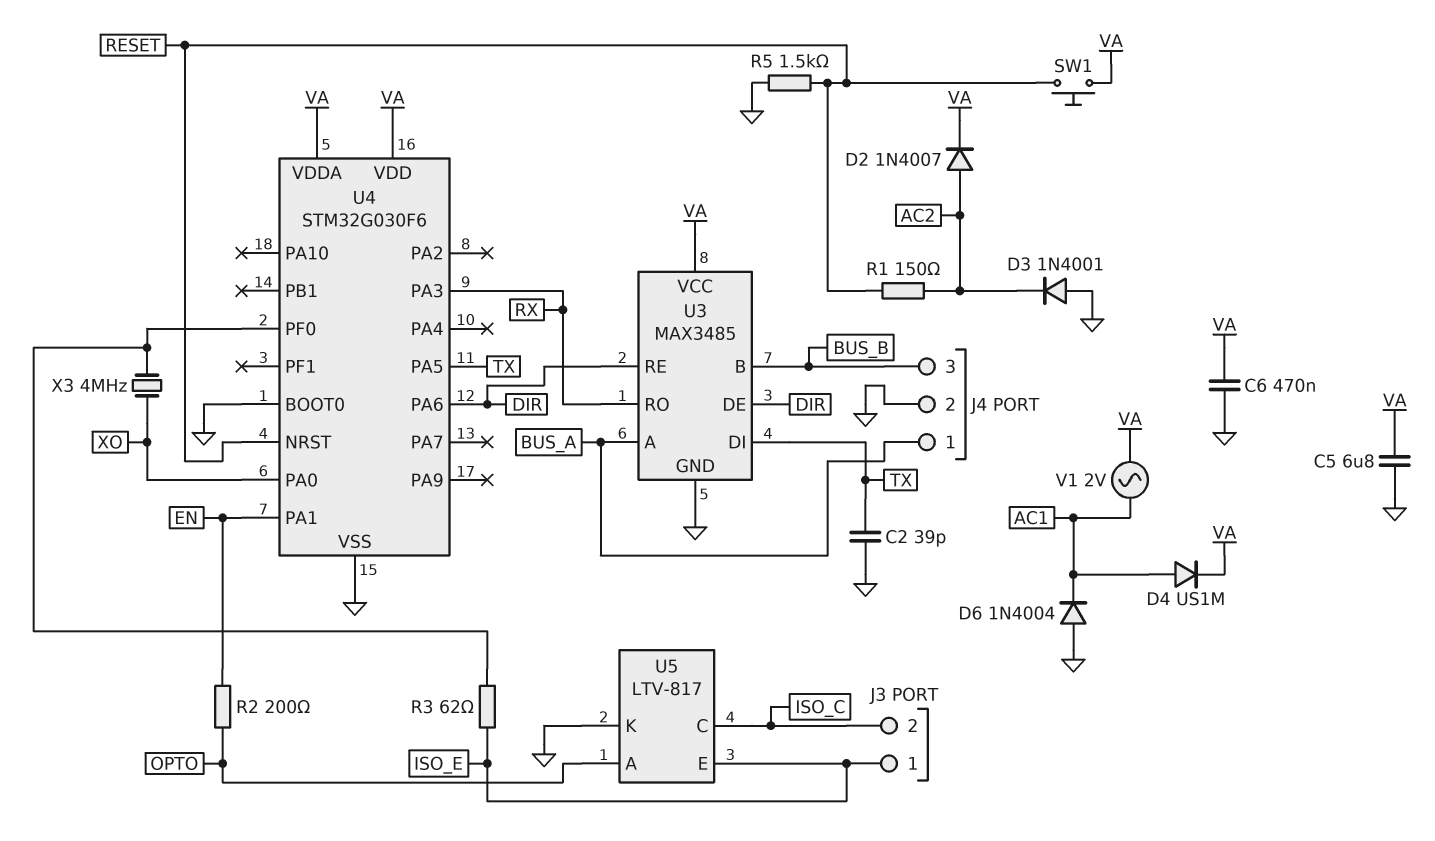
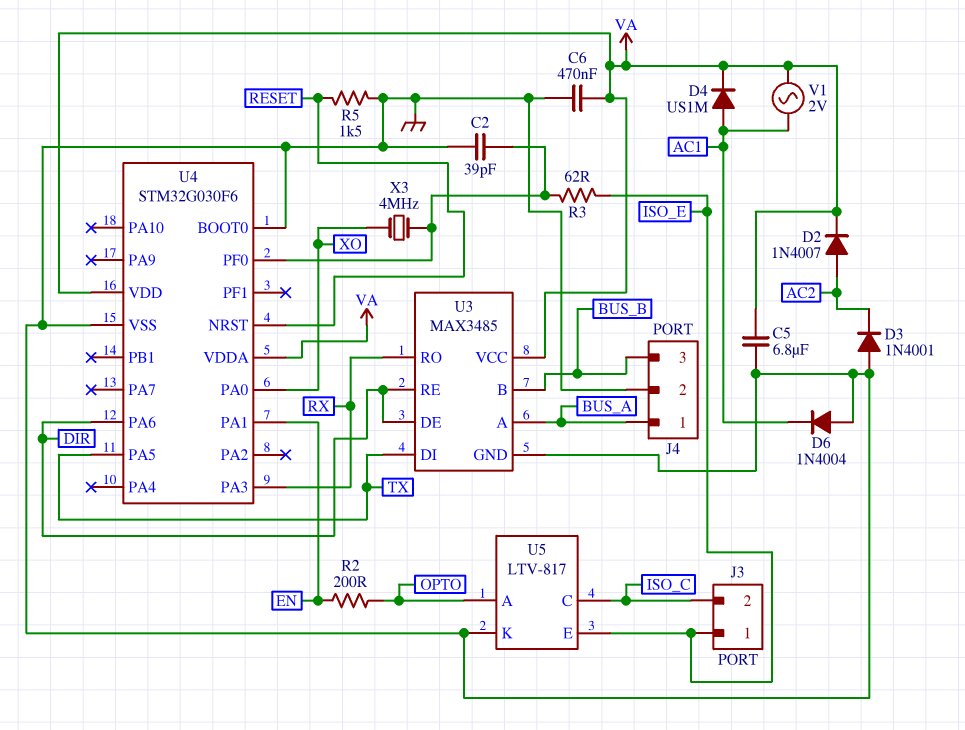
C2: 39pF (GND, TX) -> 39pF (GND, U4/PF0)
R1: 150 (AC2, RESET) -> none
SW1: button (RESET, VA) -> none

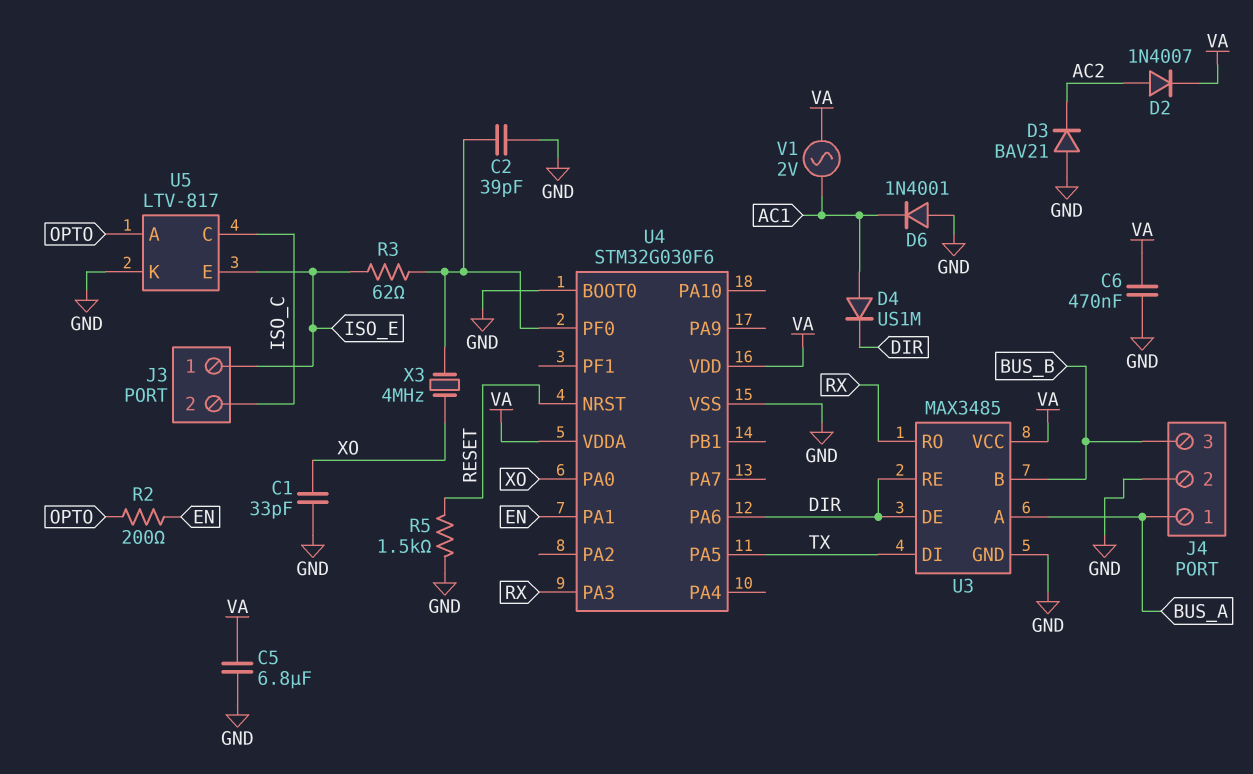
C1: none -> 33pF (GND, XO)
D3: diode 1N4001 (A GND, K AC2) -> diode BAV21 (A GND, K AC2)
D4: diode US1M (A AC1, K VA) -> diode US1M (A AC1, K DIR)
D6: diode 1N4004 (A GND, K AC1) -> diode 1N4001 (A GND, K AC1)

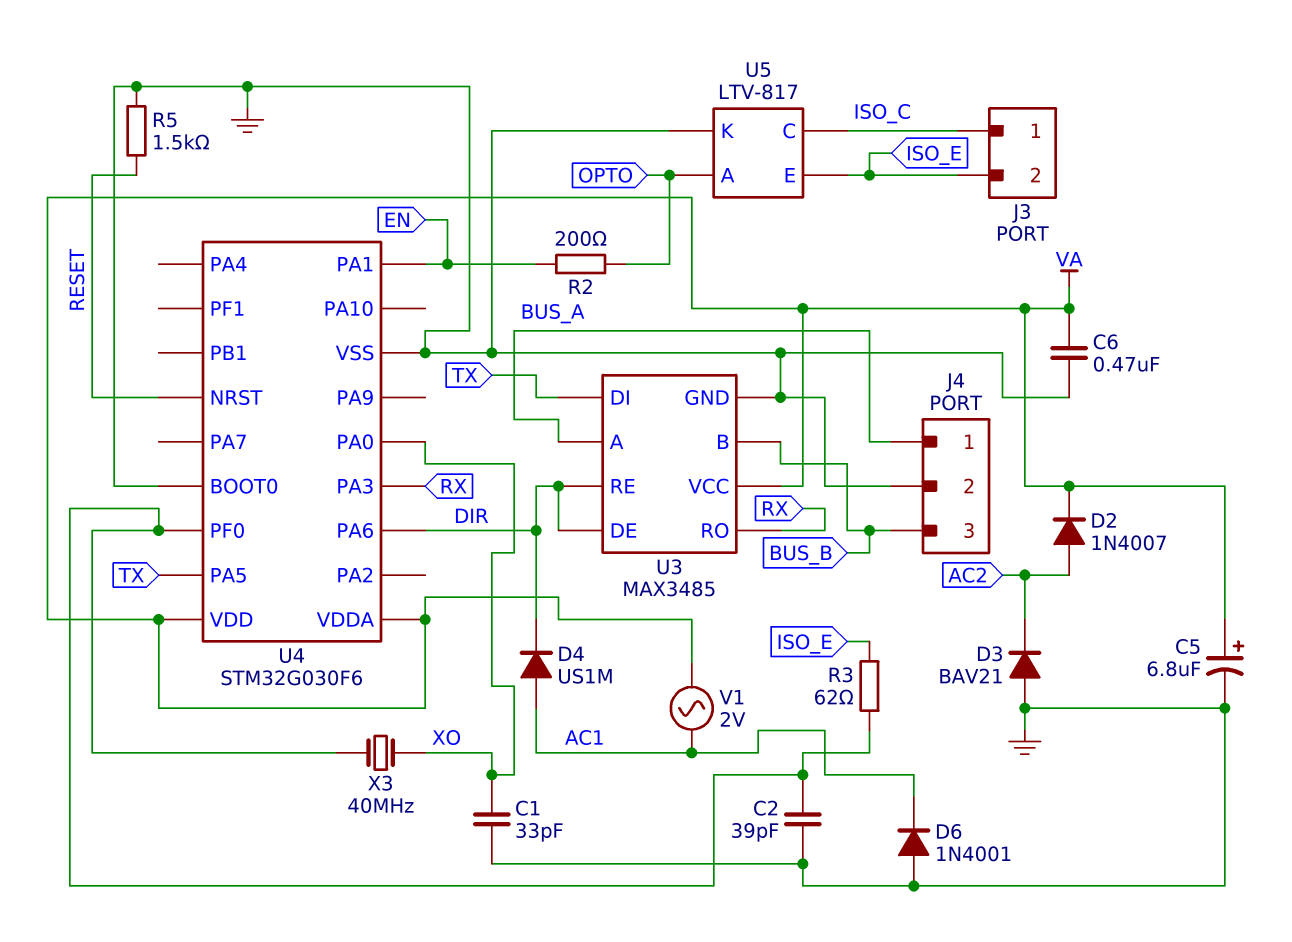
C5: 6.8uF (GND, VA) -> 6.8uF (plus VA, minus GND)
J3 pin 1: ISO_E -> ISO_C
J3 pin 2: ISO_C -> ISO_E
X3: 4MHz (U4/PF0, XO) -> 40MHz (U4/PF0, XO)

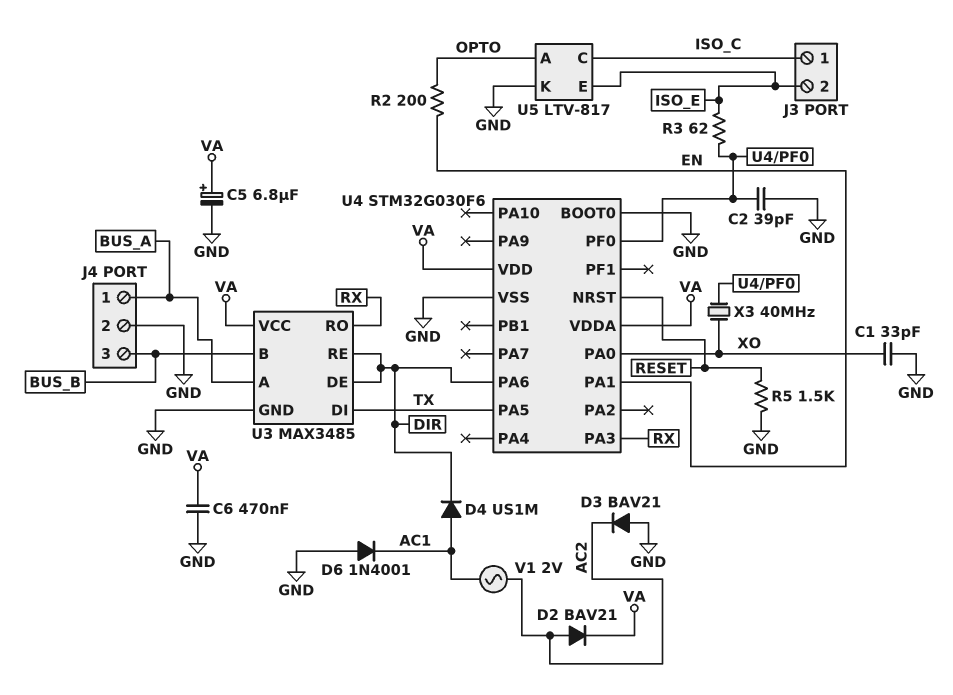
D2: diode 1N4007 (A AC2, K VA) -> diode BAV21 (A AC2, K VA)
V1: AC 2V (AC1, VA) -> AC 2V (AC1, AC2)

